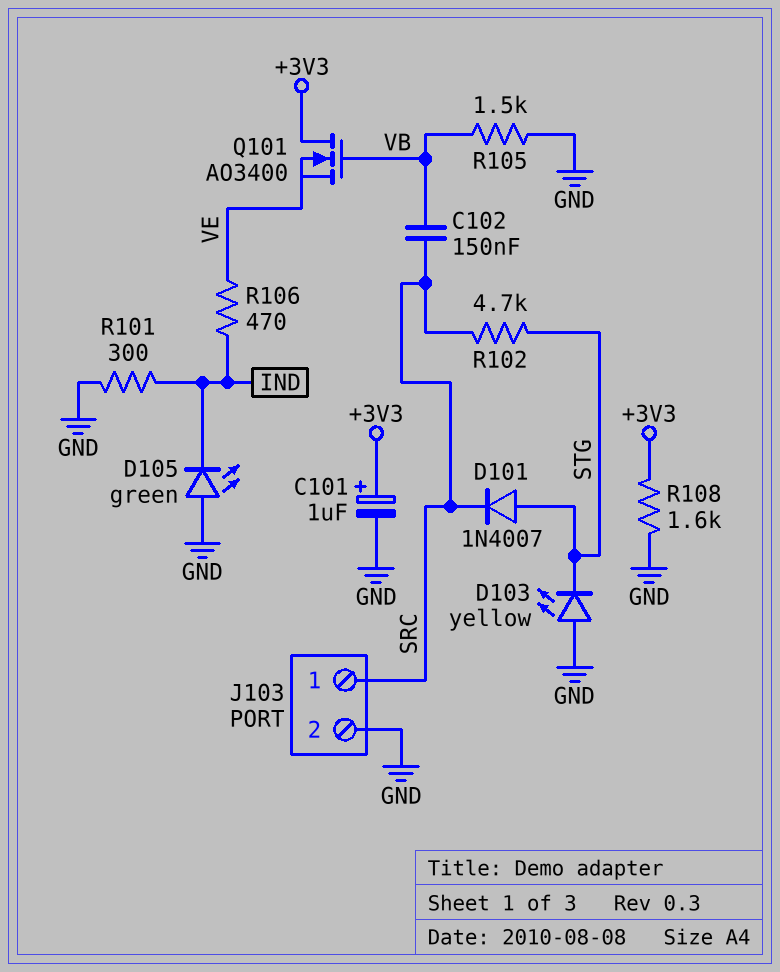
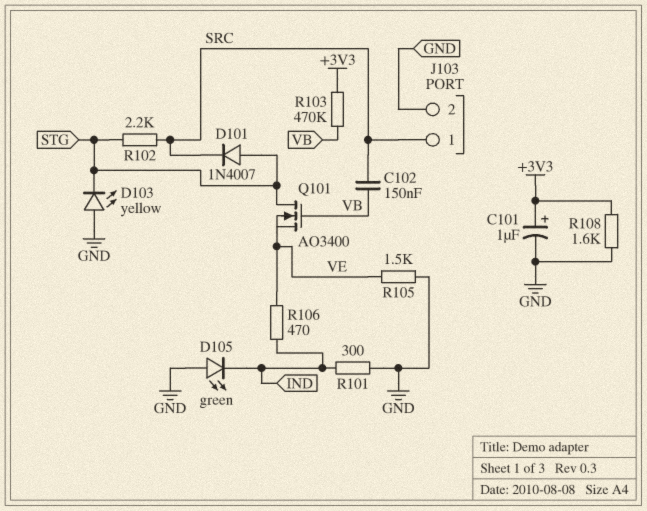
Q101: NMOS AO3400 (G VB, D +3V3, S VE) -> NMOS AO3400 (G VB, D STG, S VE)
R102: 4.7k (SRC, STG) -> 2.2k (SRC, STG)
R103: none -> 470k (+3V3, VB)
R105: 1.5k (GND, VB) -> 1.5k (GND, VE)

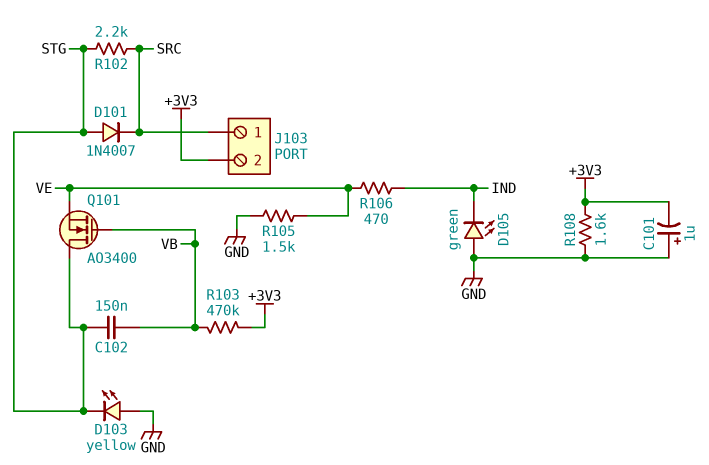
C101: 1uF (plus +3V3, minus GND) -> 1uF (plus GND, minus +3V3)
C102: 150nF (SRC, VB) -> 150nF (STG, VB)
J103 pin 2: GND -> +3V3
R101: 300 (GND, IND) -> none

